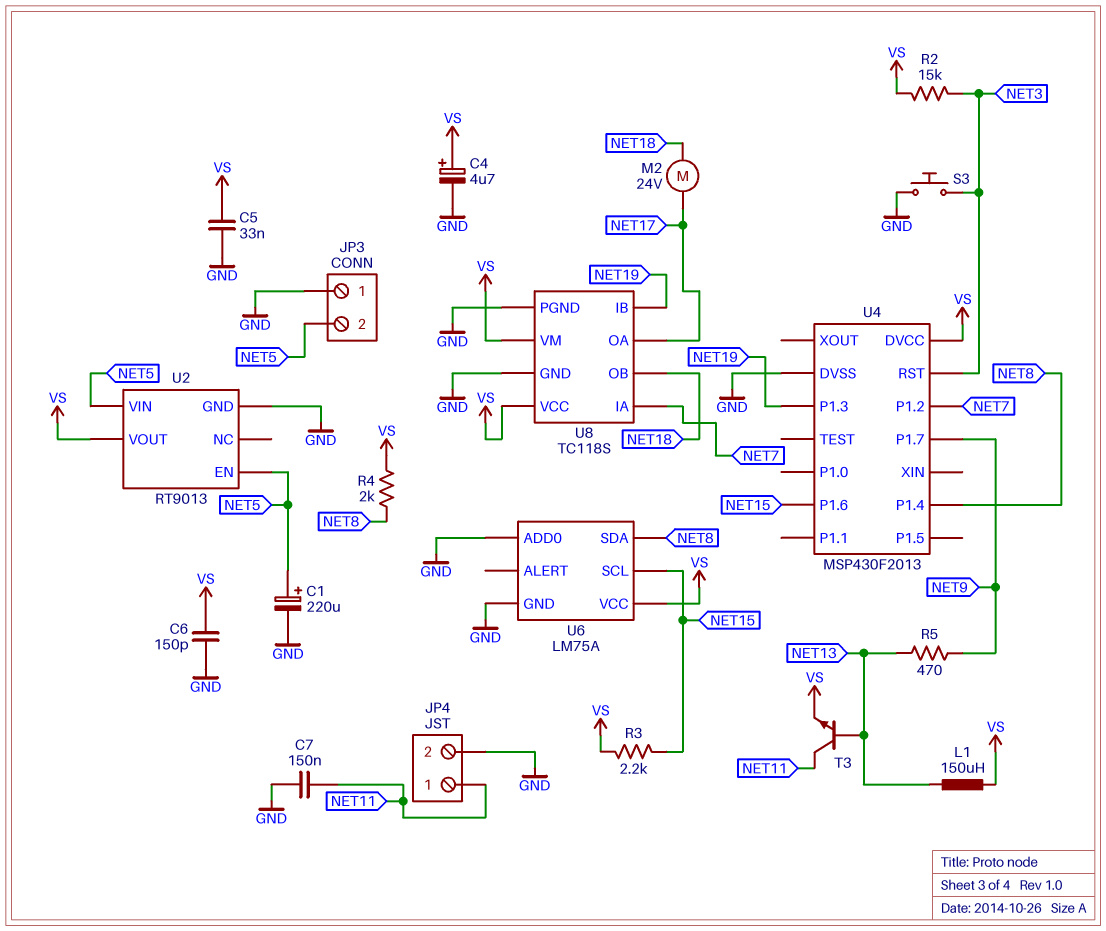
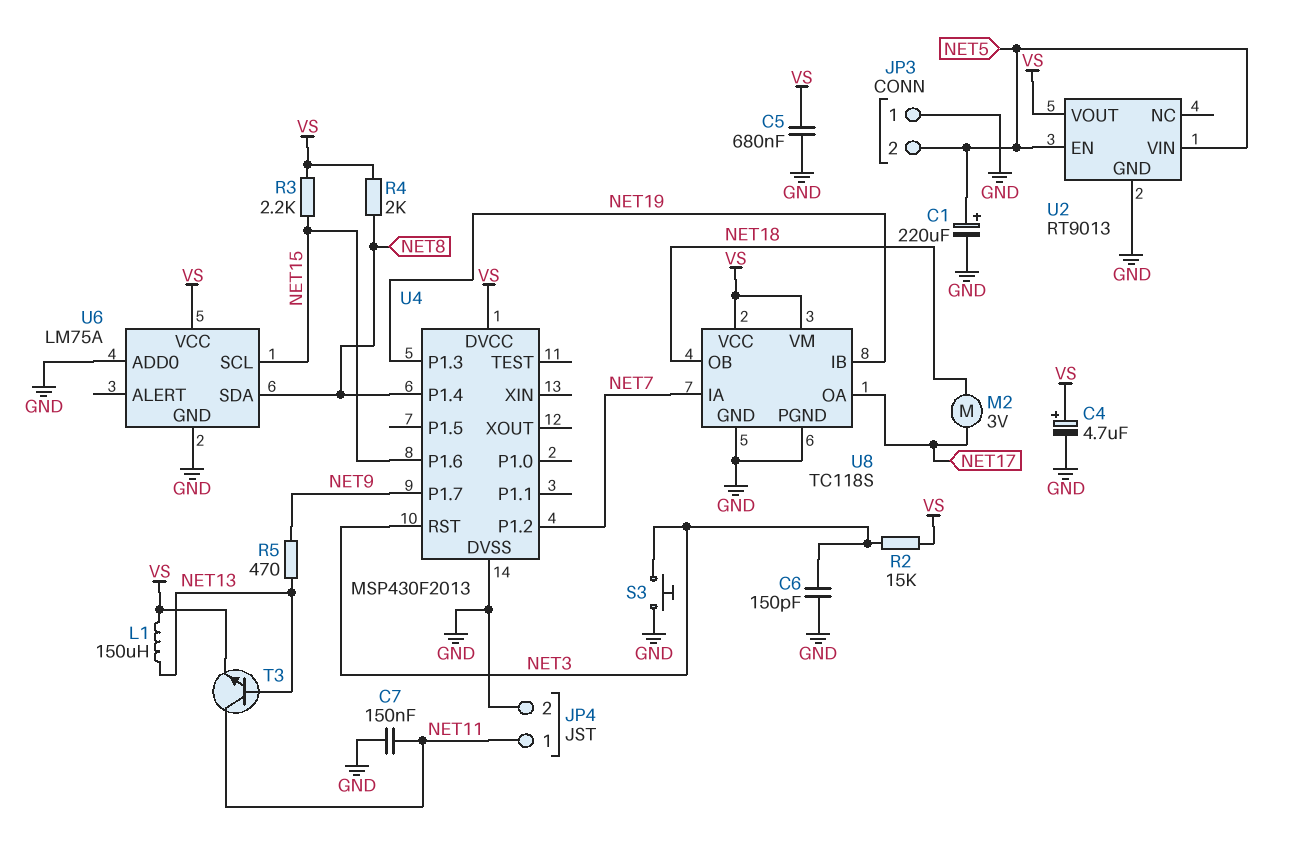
C5: 33nF (GND, VS) -> 680nF (GND, VS)
C6: 150pF (GND, VS) -> 150pF (GND, NET3)
M2: motor 24V (NET17, NET18) -> motor 3V (NET17, NET18)

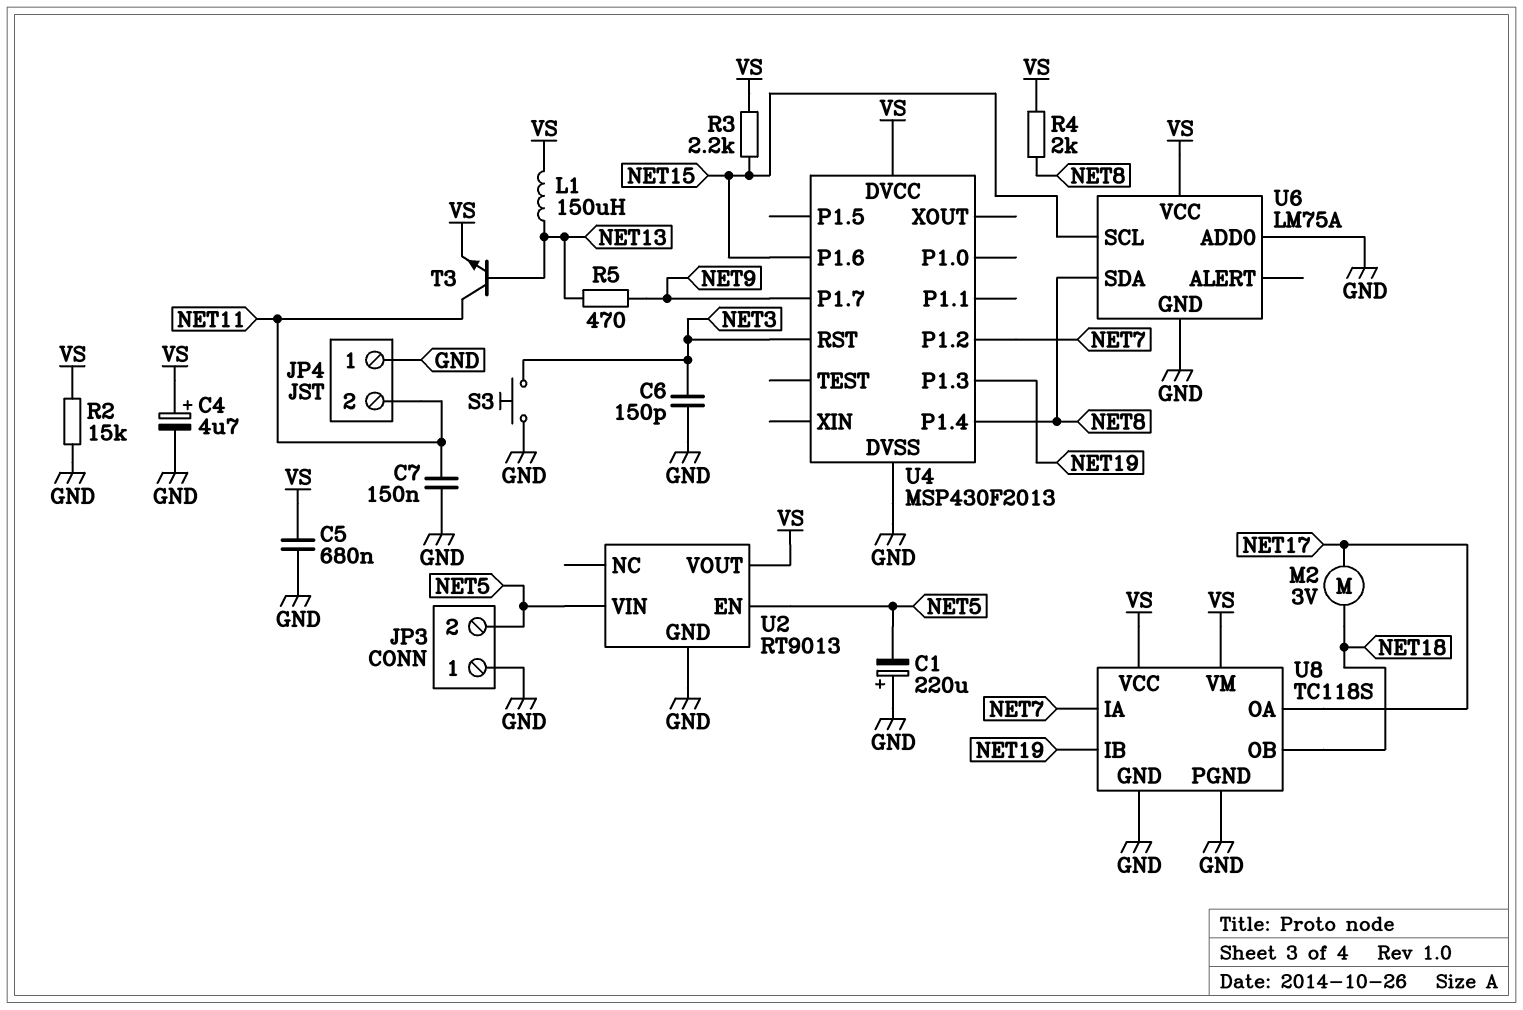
C1: 220uF (plus NET5, minus GND) -> 220uF (plus GND, minus NET5)
JP4 pin 1: NET11 -> GND
JP4 pin 2: GND -> NET11
R2: 15k (NET3, VS) -> 15k (GND, VS)

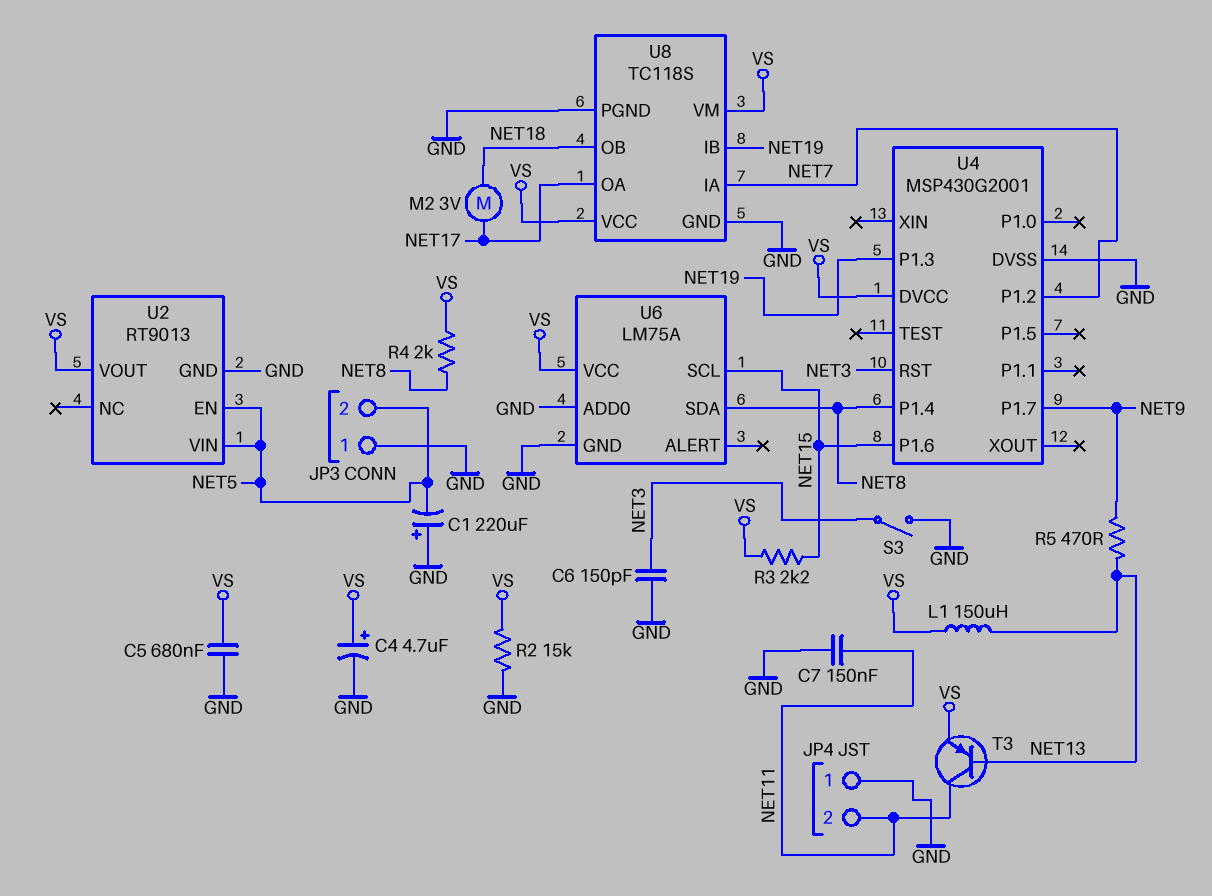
S3: button (GND, NET3) -> switch (GND, NET3)
T3: NPN (B NET13, C NET11, E VS) -> PNP (B NET13, C NET11, E VS)
U4: MSP430F2013 -> MSP430G2001

